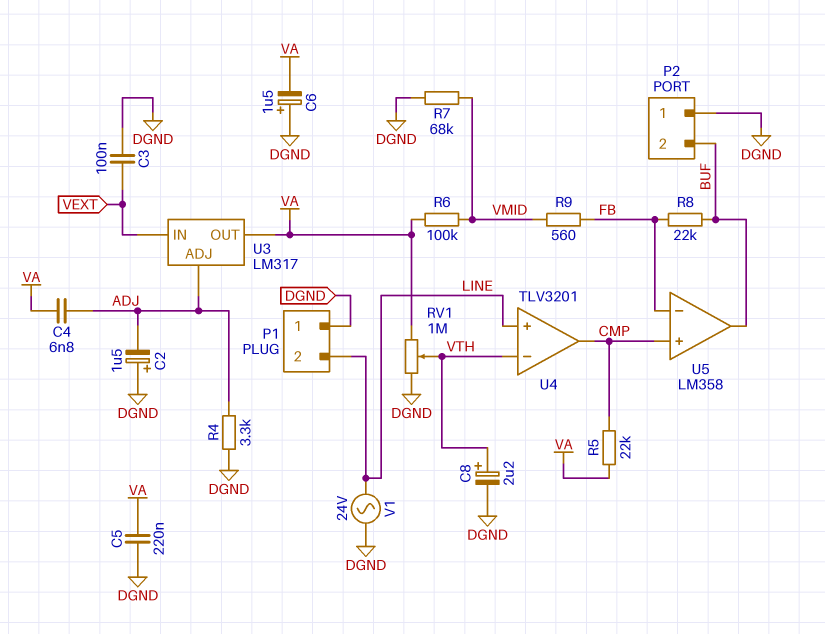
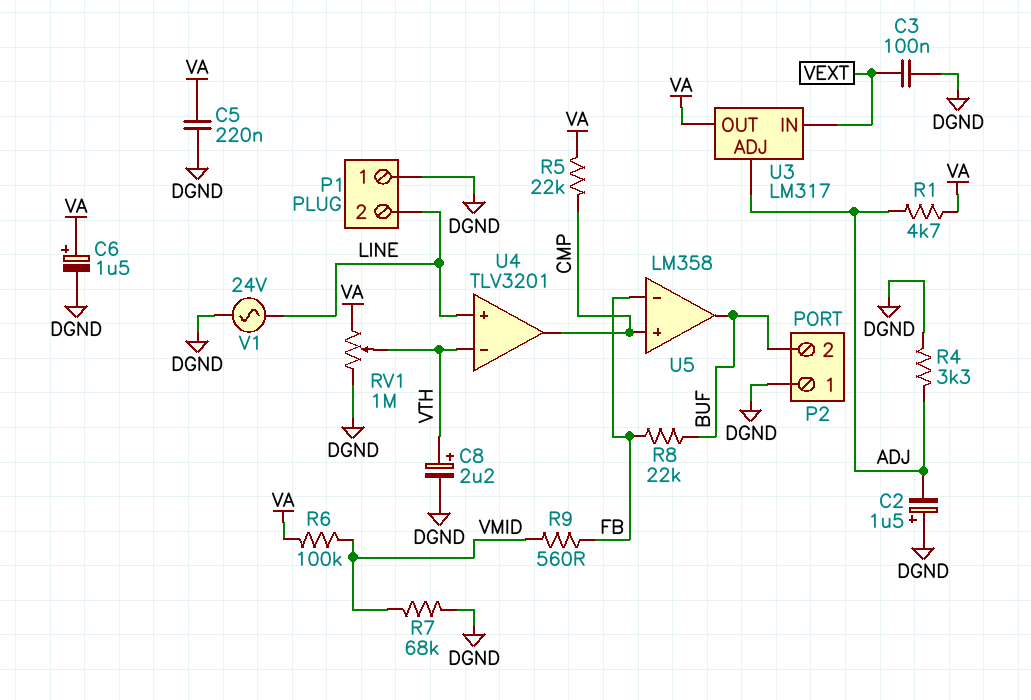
C4: 6.8nF (ADJ, VA) -> none
C6: 1.5uF (plus DGND, minus VA) -> 1.5uF (plus VA, minus DGND)
R1: none -> 4.7k (ADJ, VA)

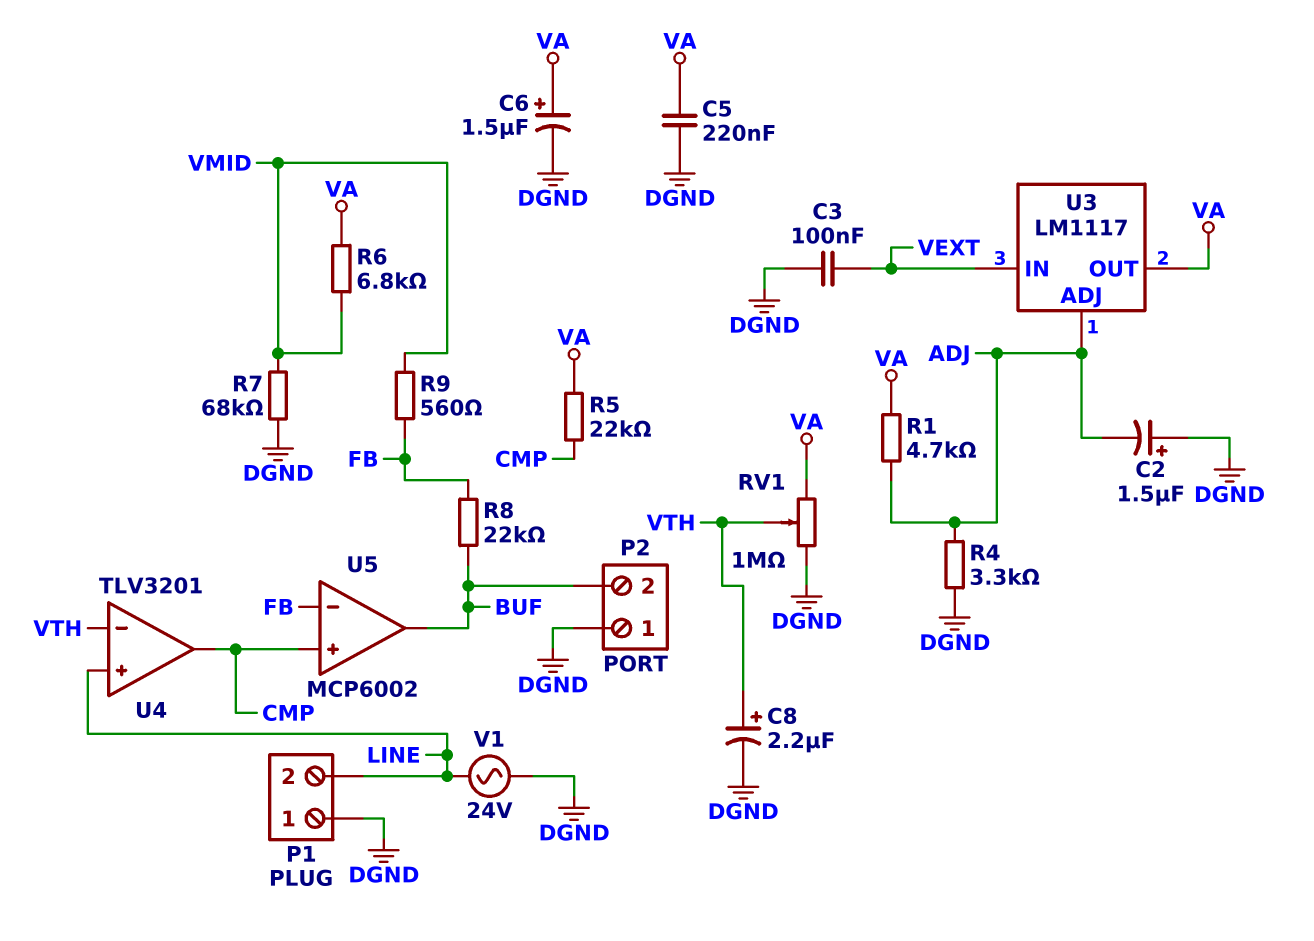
R6: 100k (VA, VMID) -> 6.8k (VA, VMID)
U3: LM317 -> LM1117
U5: LM358 -> MCP6002

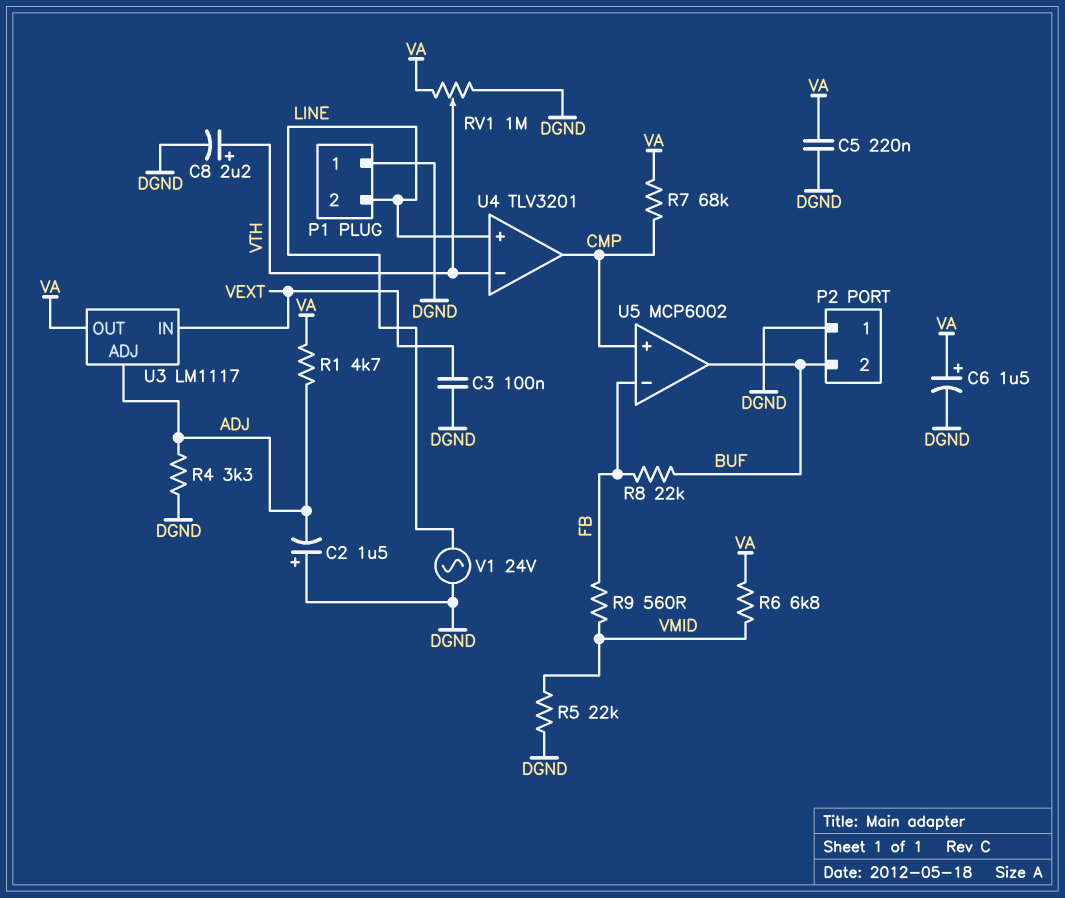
R5: 22k (CMP, VA) -> 22k (DGND, VMID)
R7: 68k (DGND, VMID) -> 68k (CMP, VA)

